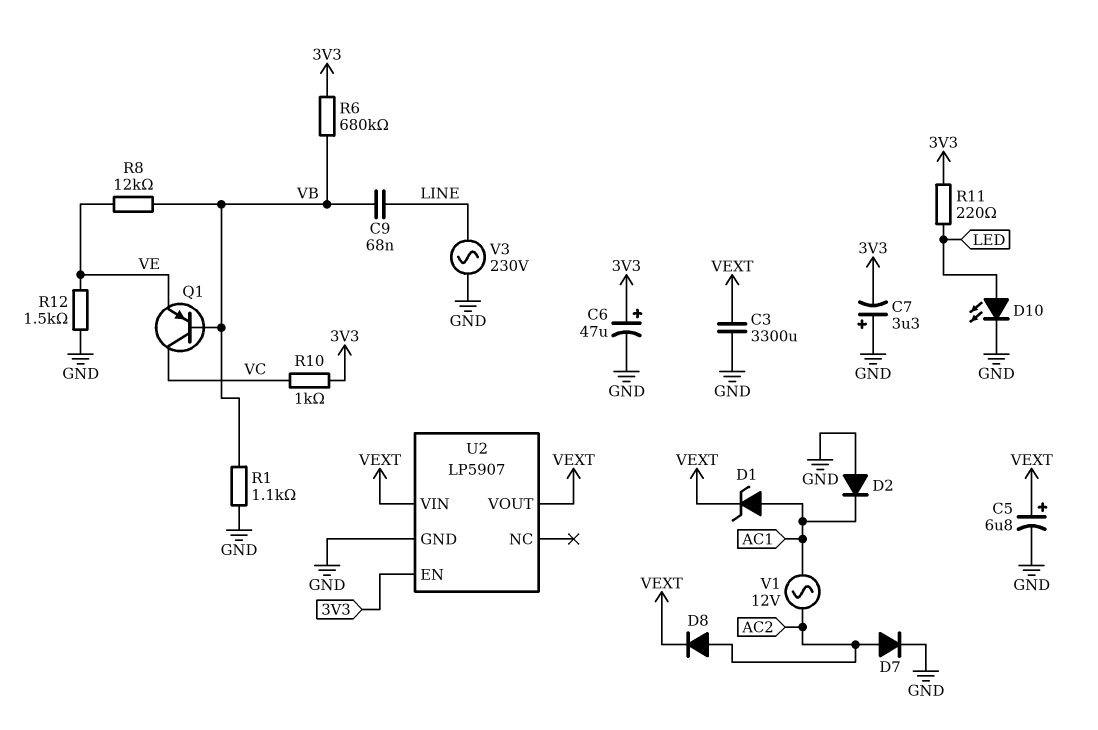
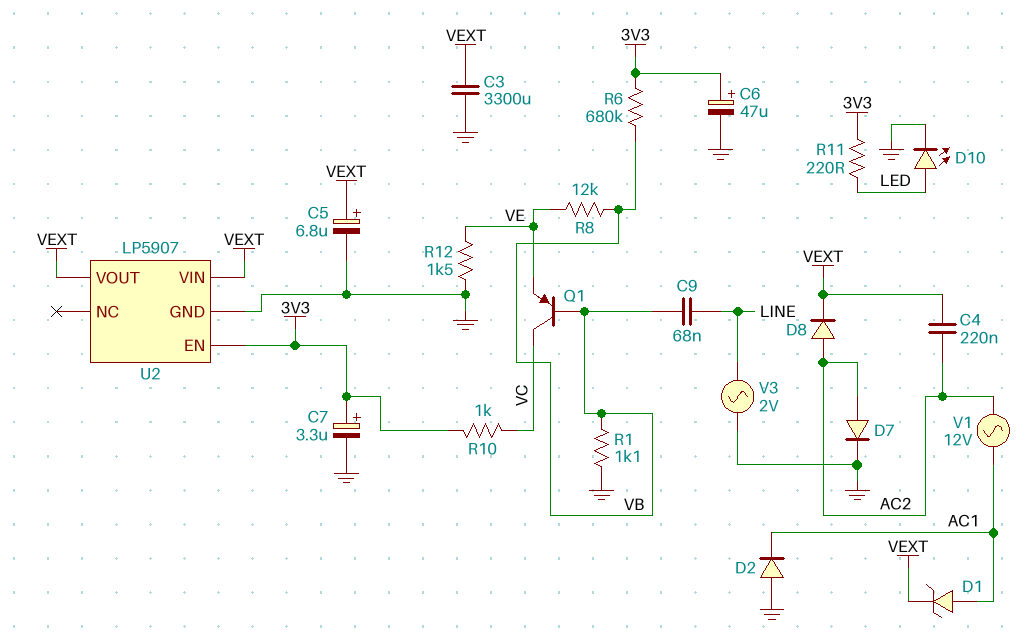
C4: none -> 220nF (AC2, VEXT)
C7: 3.3uF (plus GND, minus 3V3) -> 3.3uF (plus 3V3, minus GND)
V3: AC 230V (GND, LINE) -> AC 2V (GND, LINE)

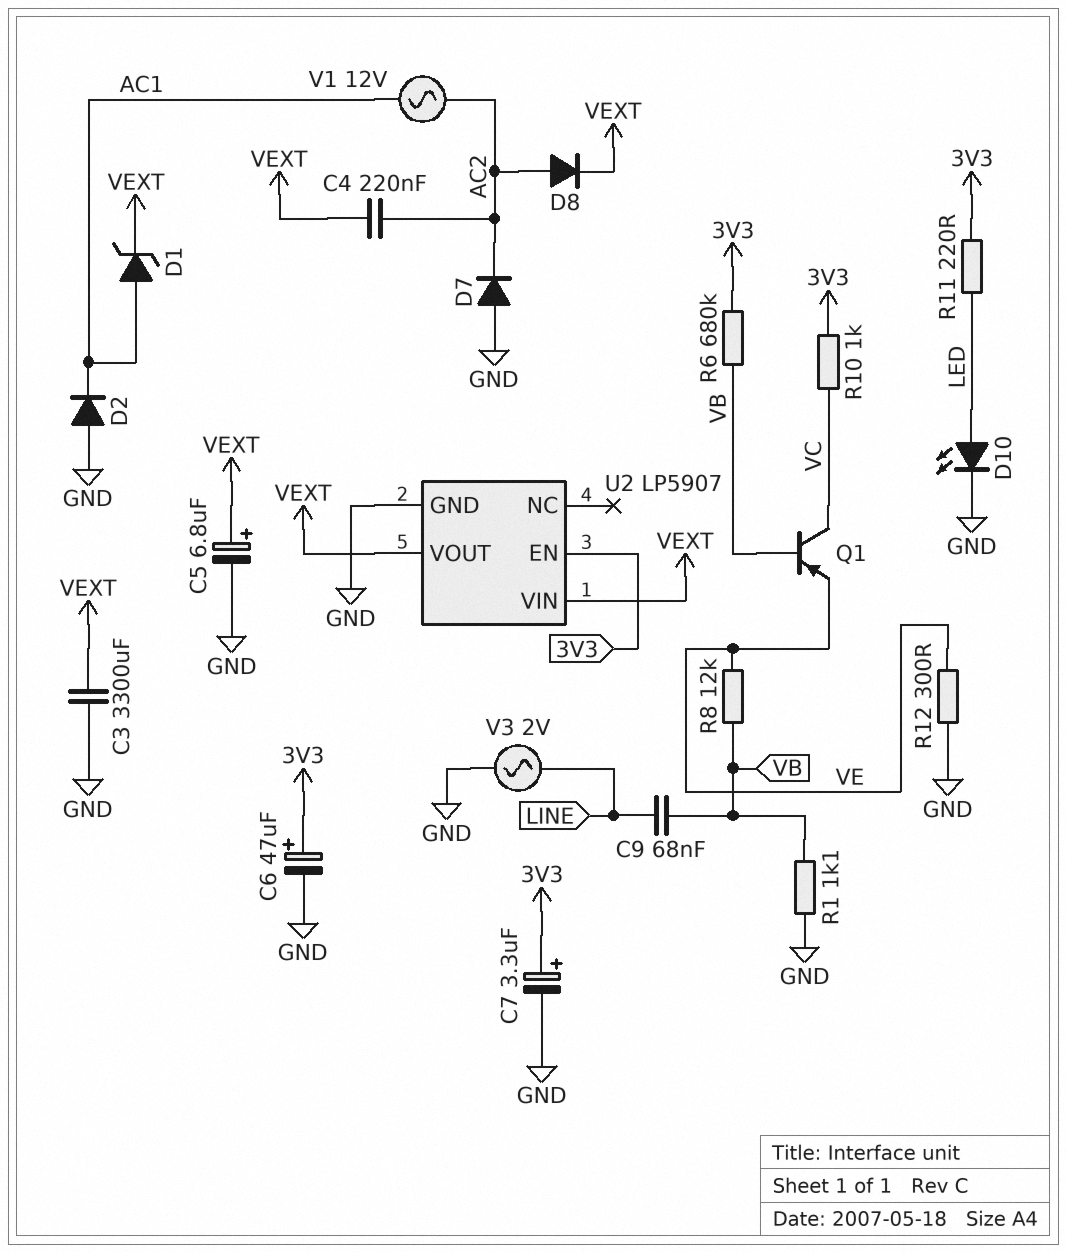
D7: diode (A AC2, K GND) -> diode (A GND, K AC2)
R12: 1.5k (GND, VE) -> 300 (GND, VE)

